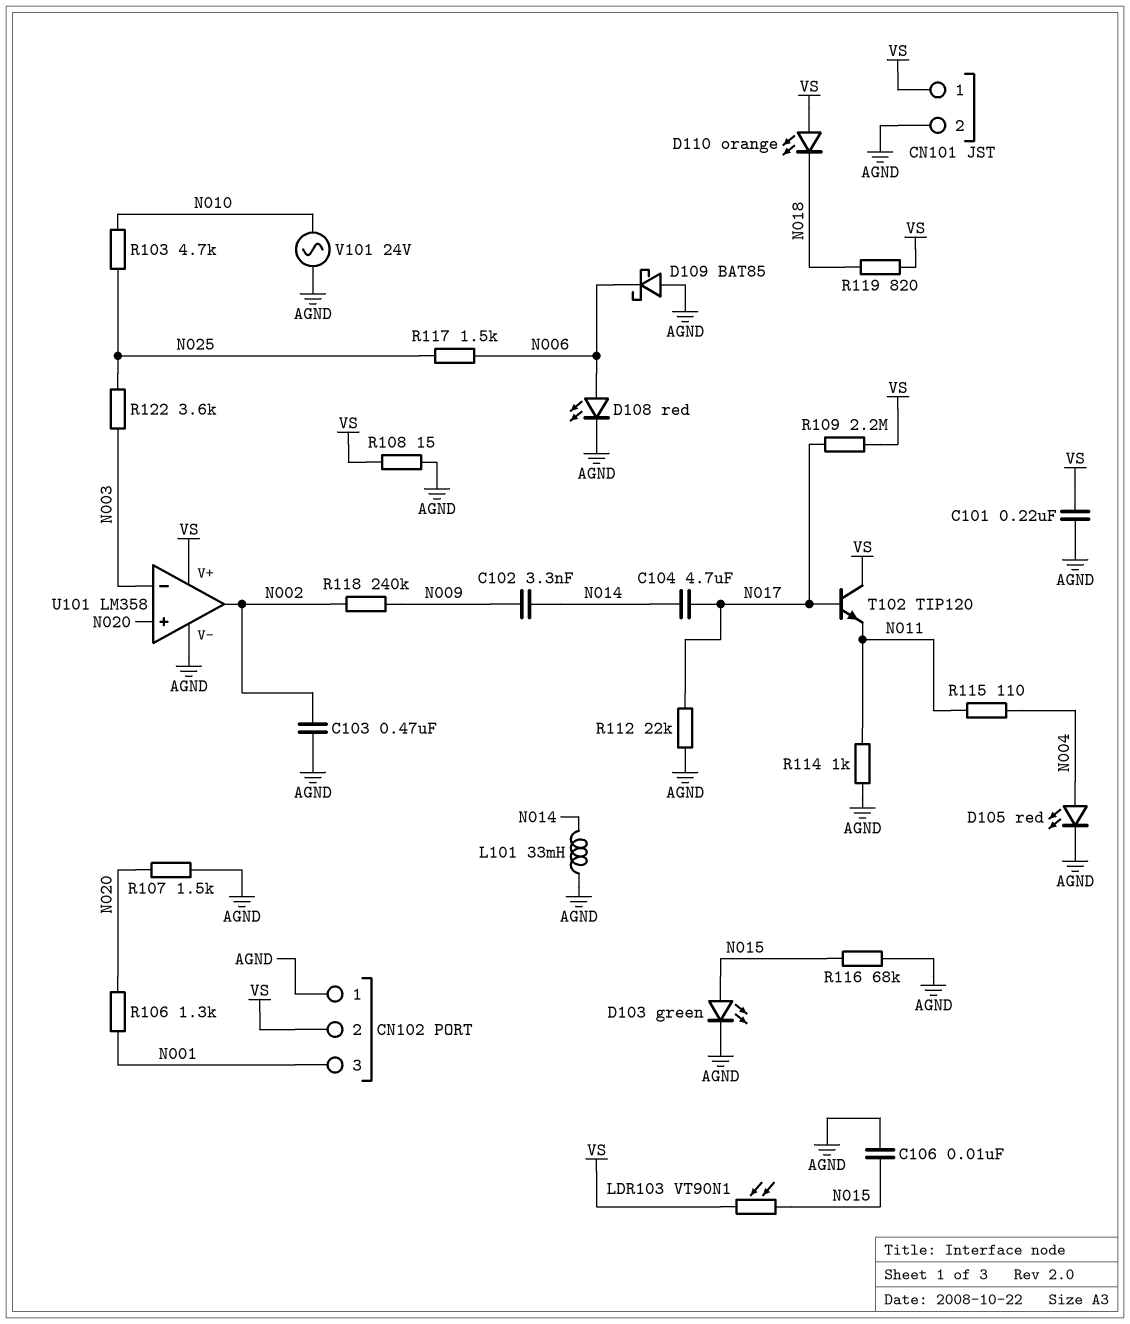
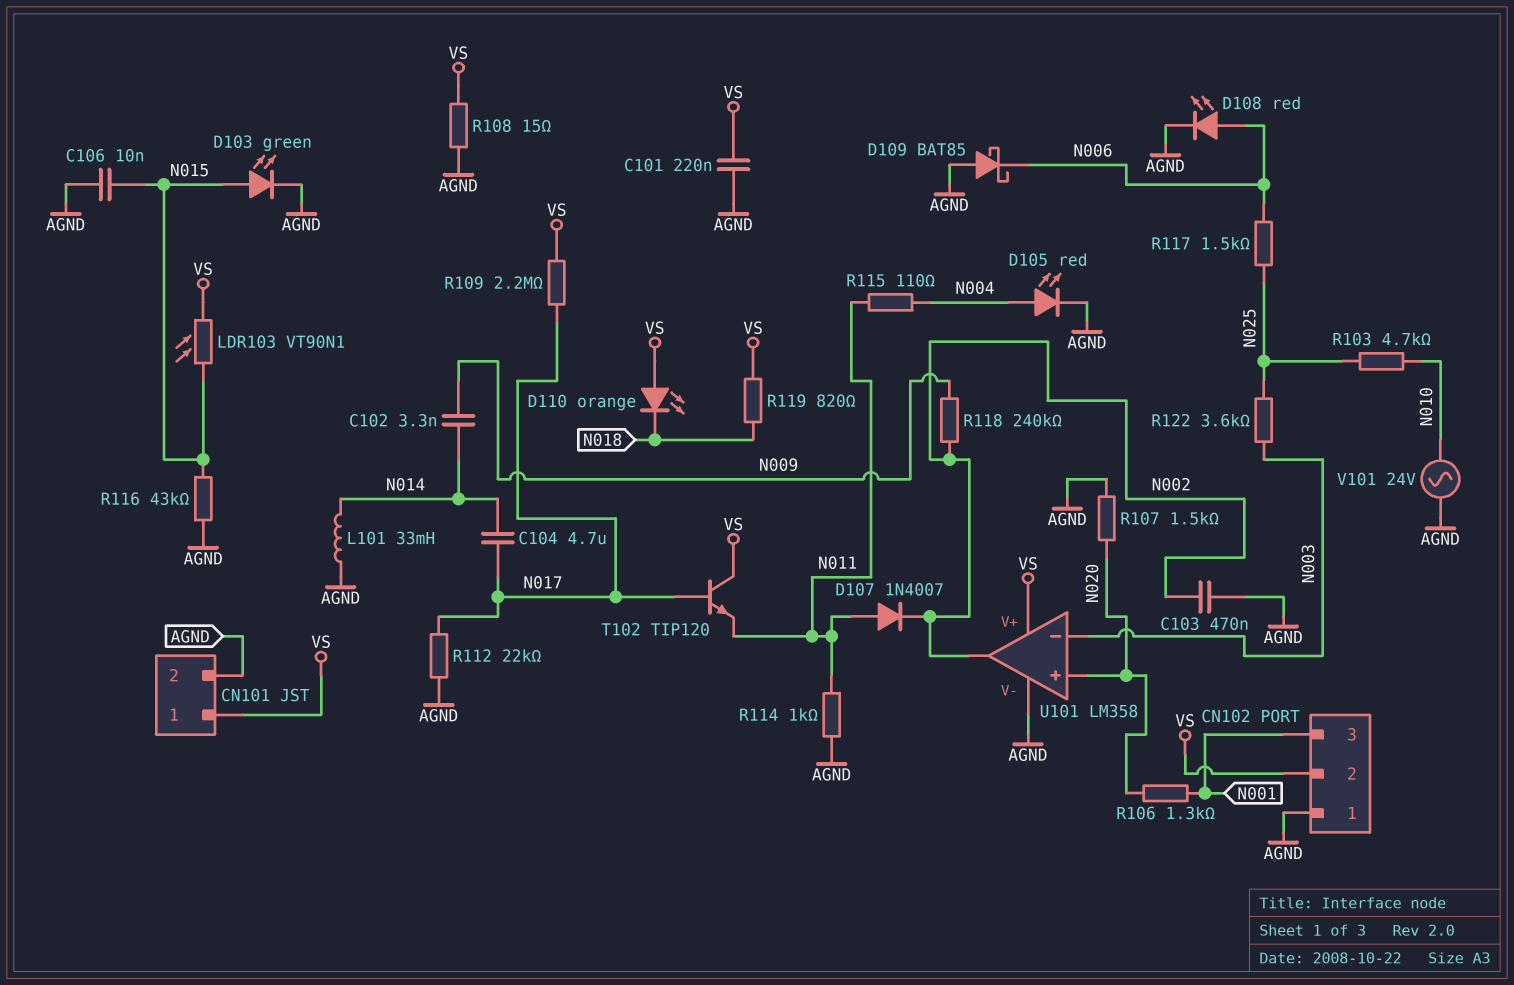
D107: none -> diode 1N4007 (A N011, K N002)
R116: 68k (AGND, N015) -> 43k (AGND, N015)

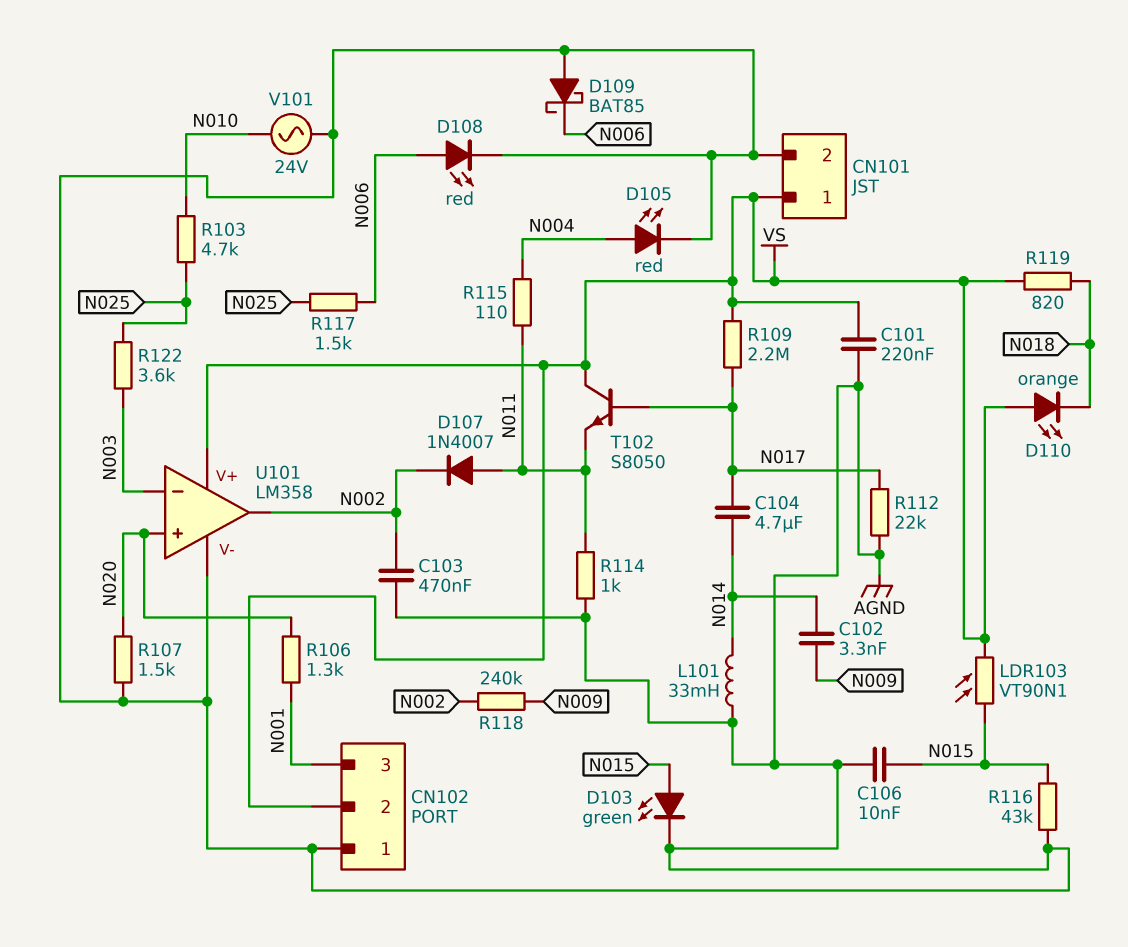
R108: 15 (AGND, VS) -> none
T102: NPN TIP120 (B N017, C VS, E N011) -> NPN S8050 (B N017, C VS, E N011)

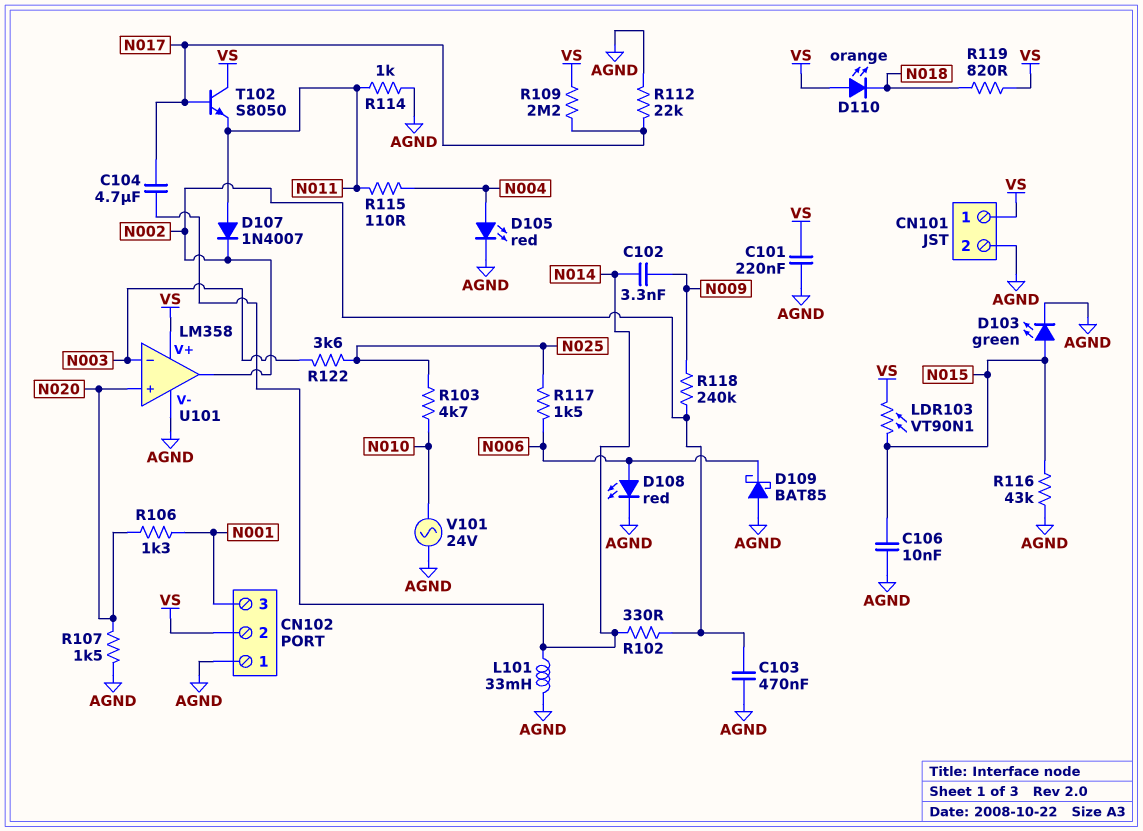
R102: none -> 330 (N002, N014)

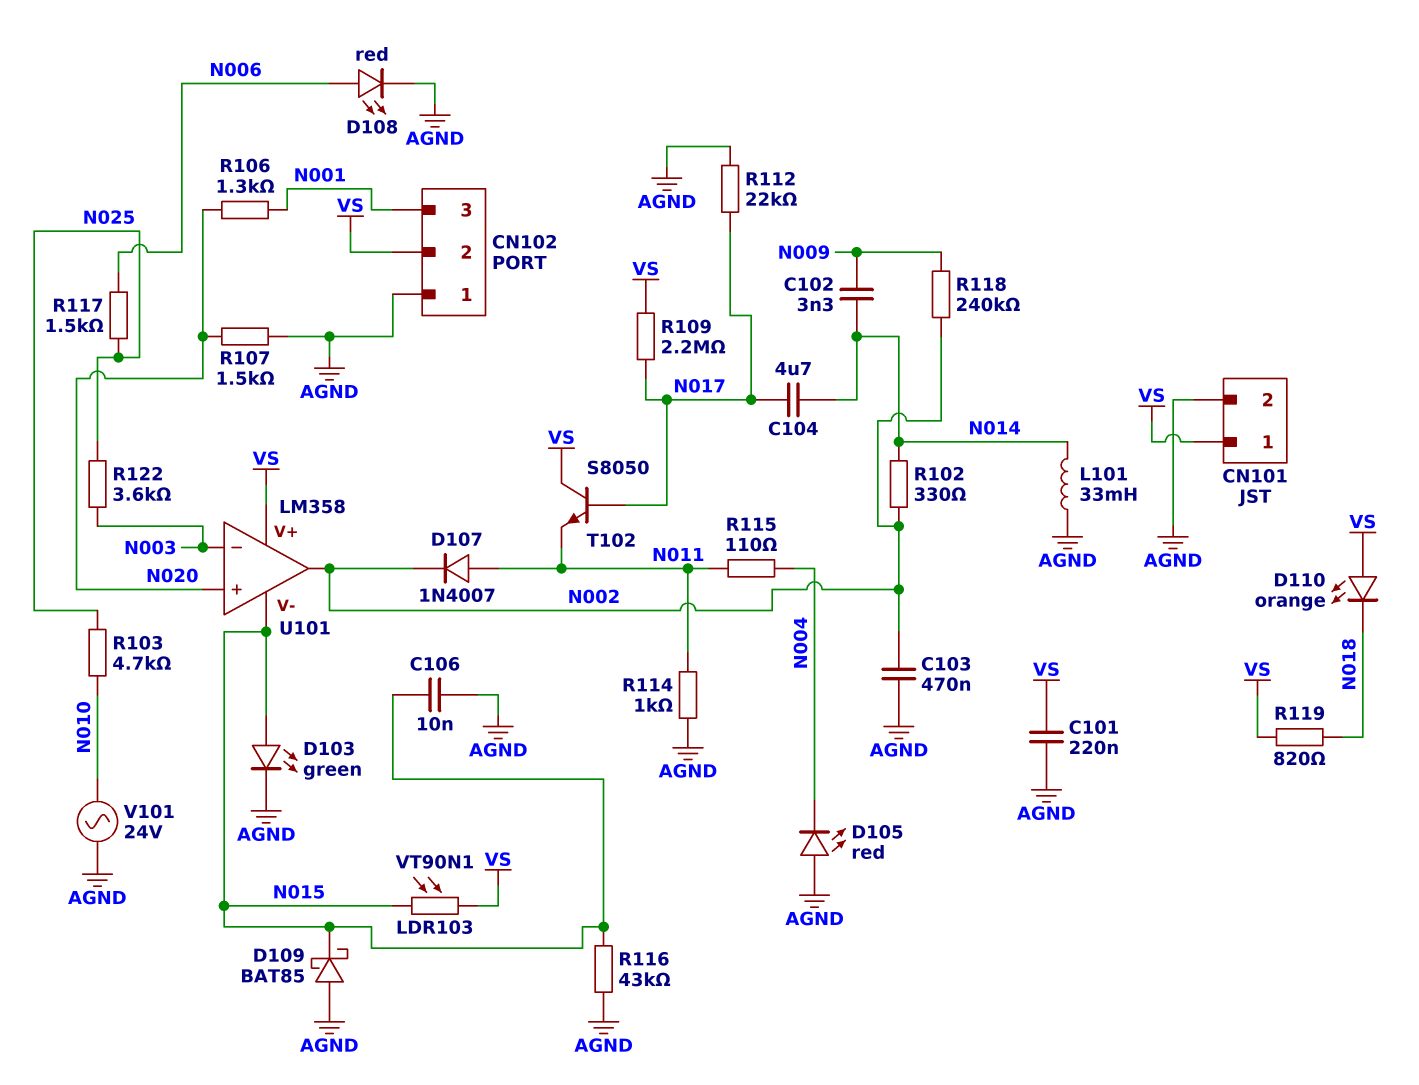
D105: LED red (A N004, K AGND) -> LED red (A AGND, K N004)
D109: schottky BAT85 (A AGND, K N006) -> schottky BAT85 (A AGND, K N015)
U101 pin V-: AGND -> N015

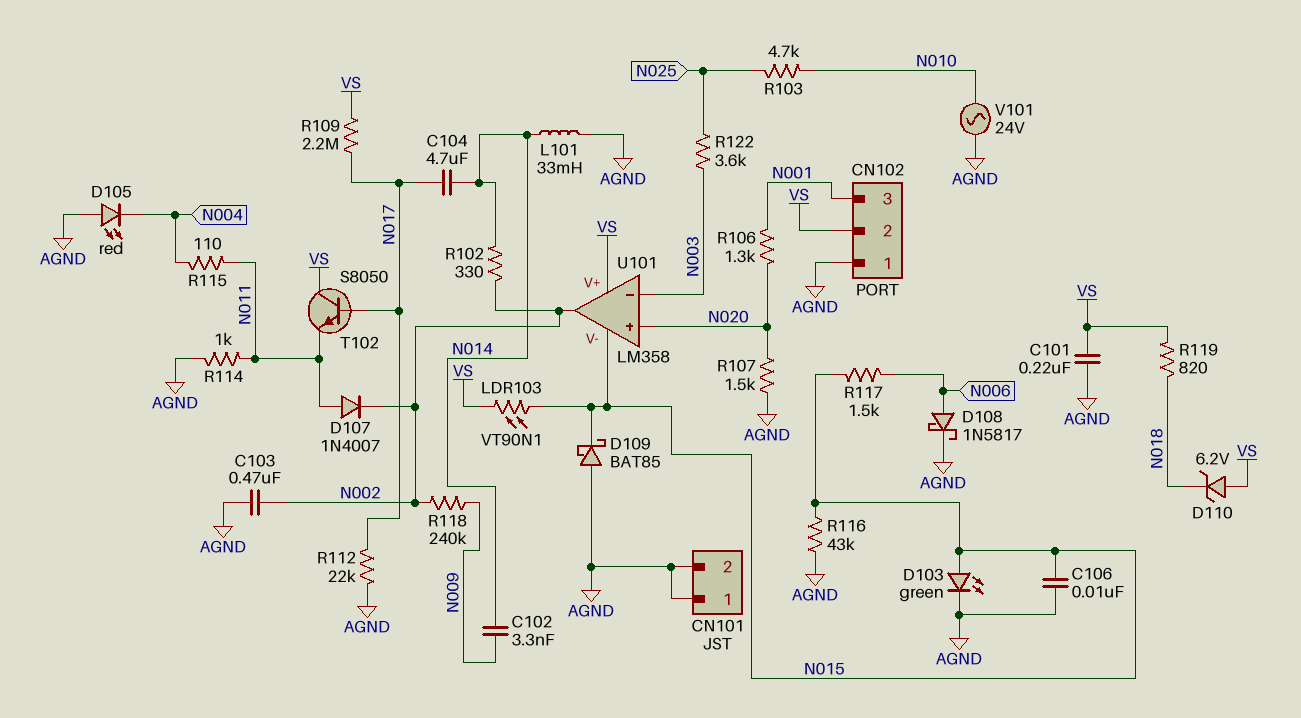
CN101 pin 1: VS -> AGND
D108: LED red (A N006, K AGND) -> schottky 1N5817 (A N006, K AGND)
D110: LED orange (A VS, K N018) -> zener 6.2V (A VS, K N018)
R117: 1.5k (N006, N025) -> 1.5k (N006, N015)

